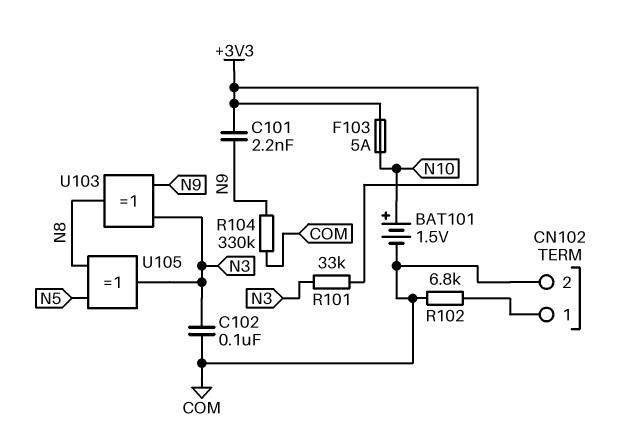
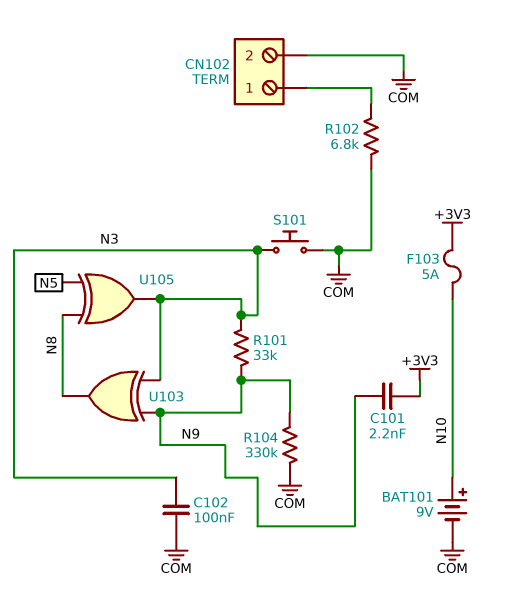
BAT101: 1.5V (plus N10, minus COM) -> 9V (plus N10, minus COM)
R101: 33k (+3V3, N3) -> 33k (N3, N9)
S101: none -> button (COM, N3)

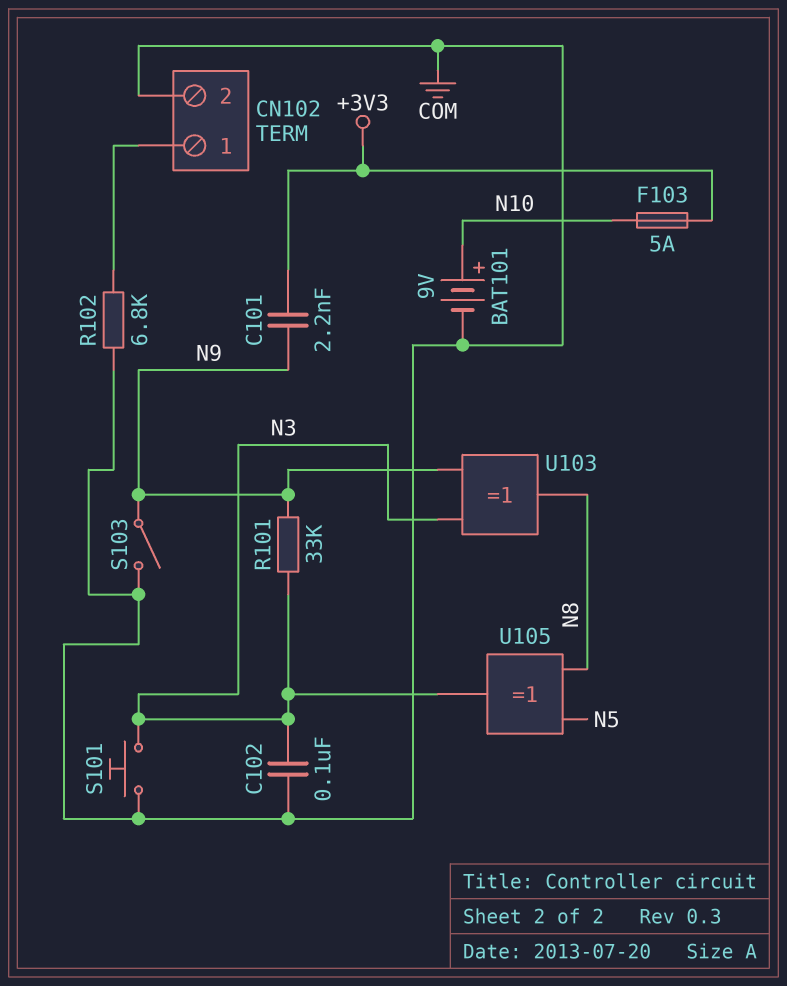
R104: 330k (COM, N9) -> none
S103: none -> switch (COM, N9)

